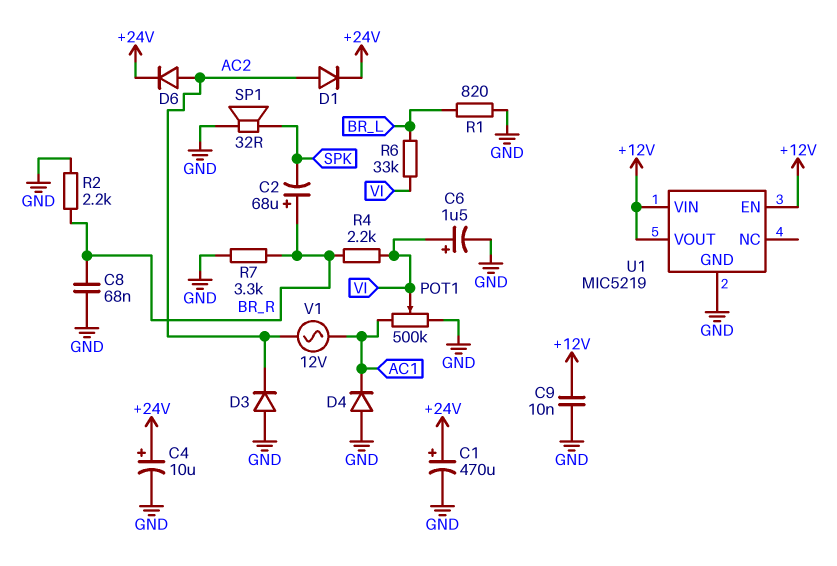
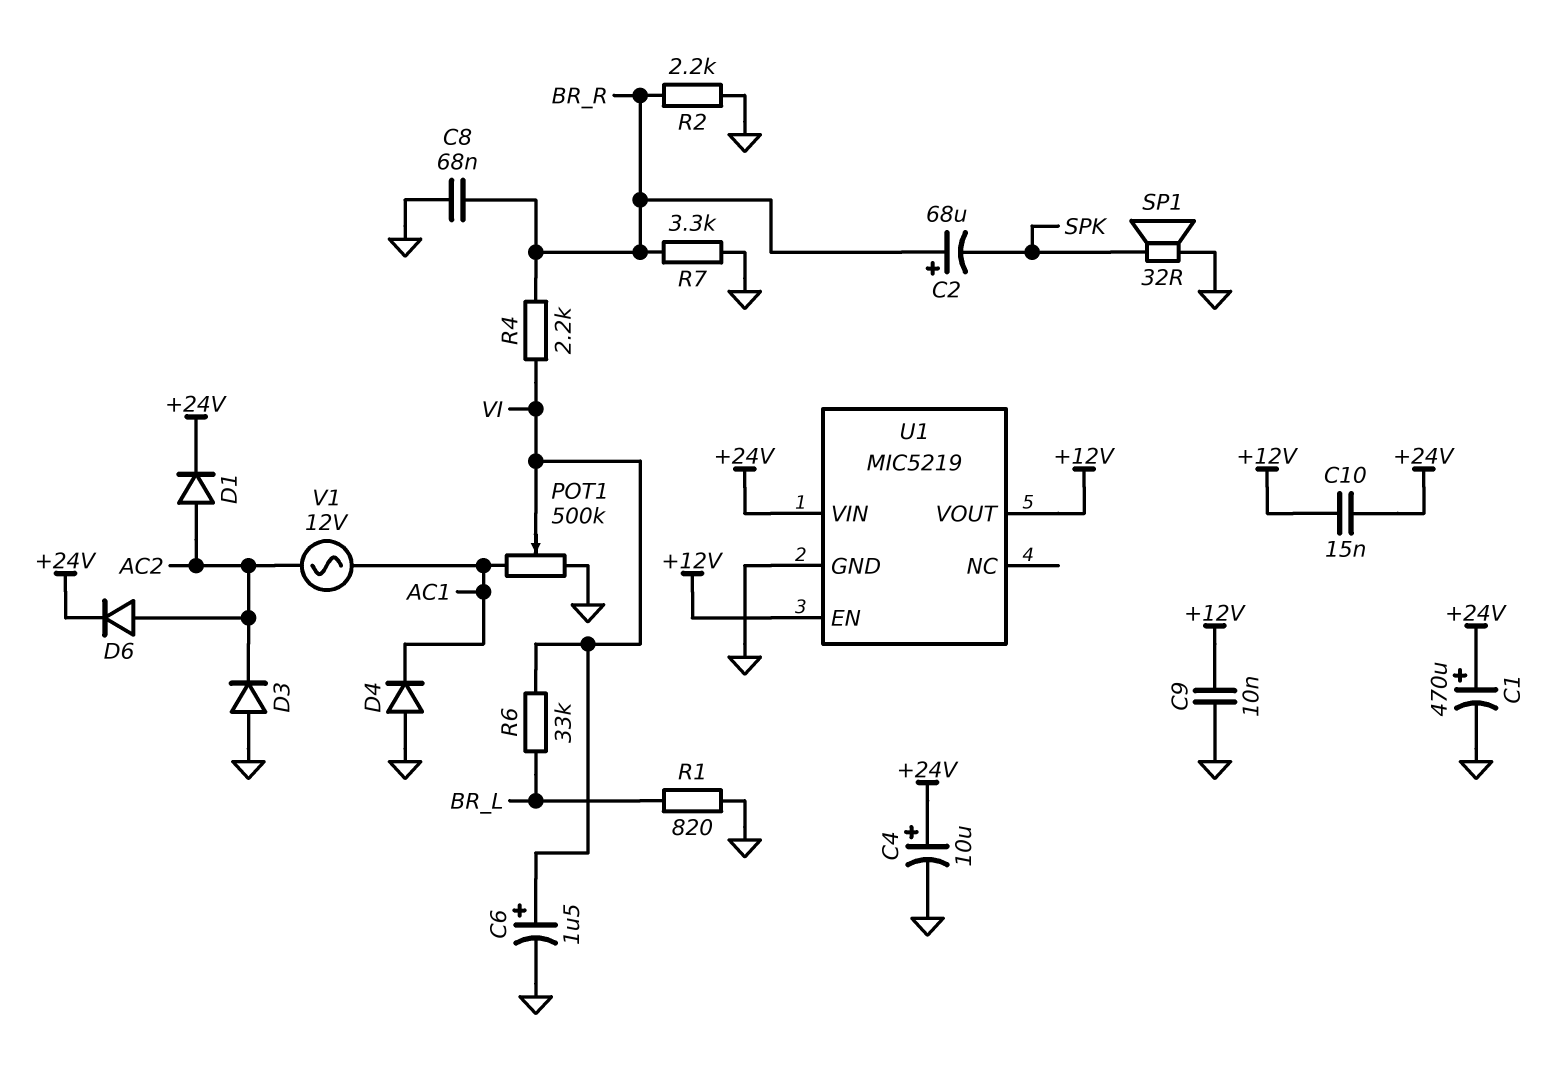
C10: none -> 15nF (+12V, +24V)
U1 pin VIN: +12V -> +24V

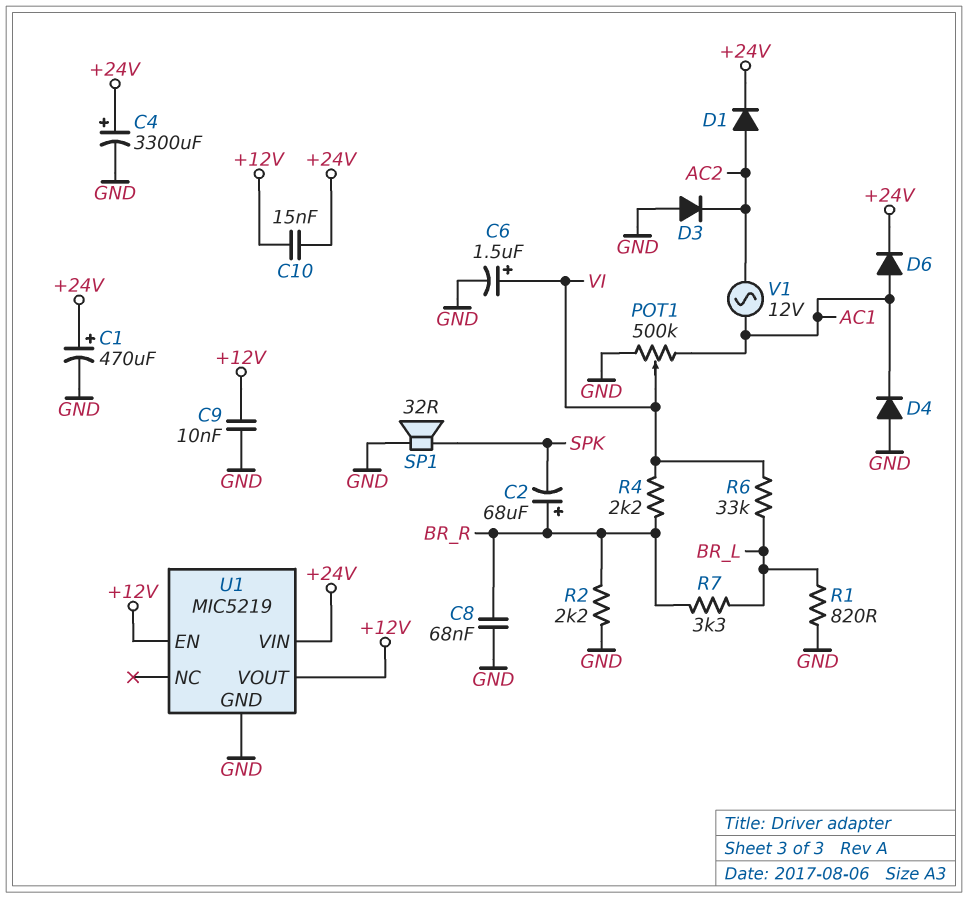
C4: 10uF (plus +24V, minus GND) -> 3300uF (plus +24V, minus GND)
D6: diode (A AC2, K +24V) -> diode (A AC1, K +24V)
R7: 3.3k (BR_R, GND) -> 3.3k (BR_L, BR_R)

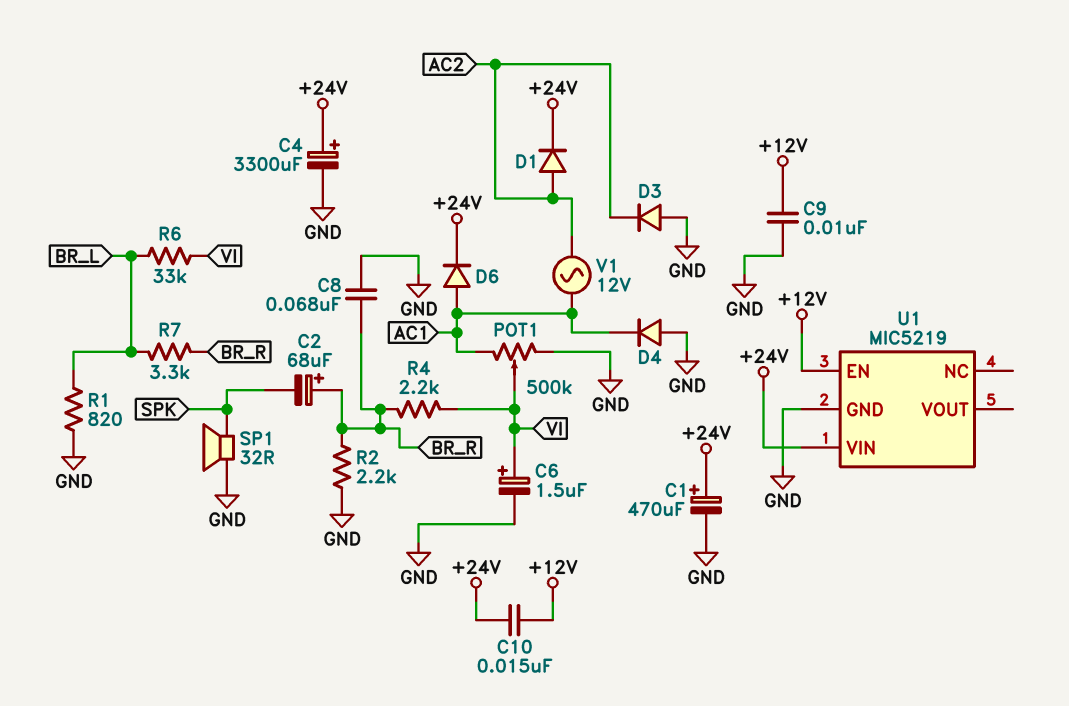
U1 pin VOUT: +12V -> none

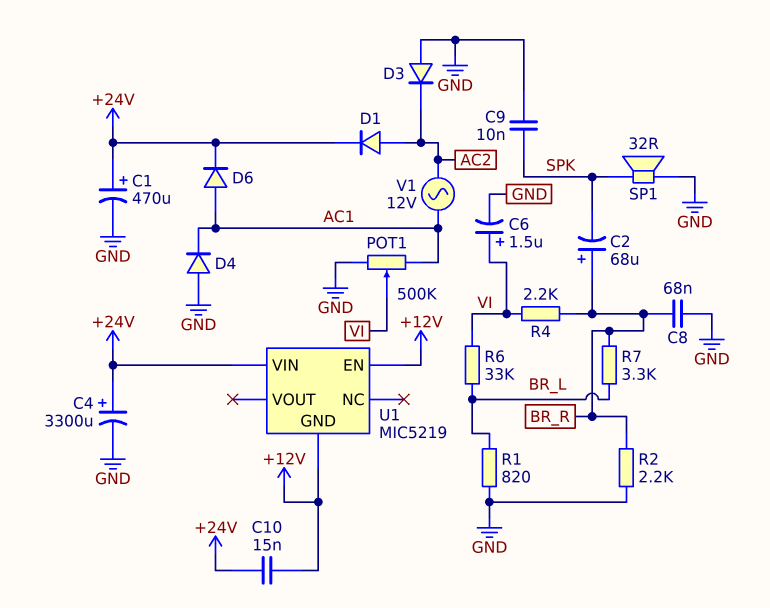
C9: 10nF (+12V, GND) -> 10nF (GND, SPK)
U1 pin GND: GND -> +12V

